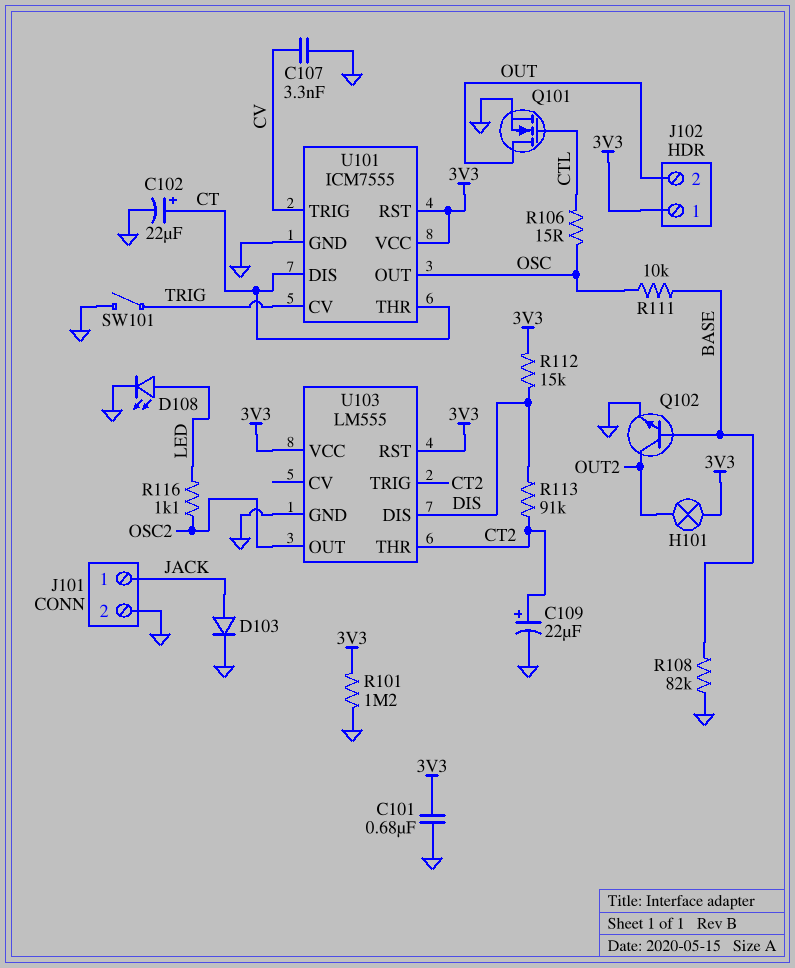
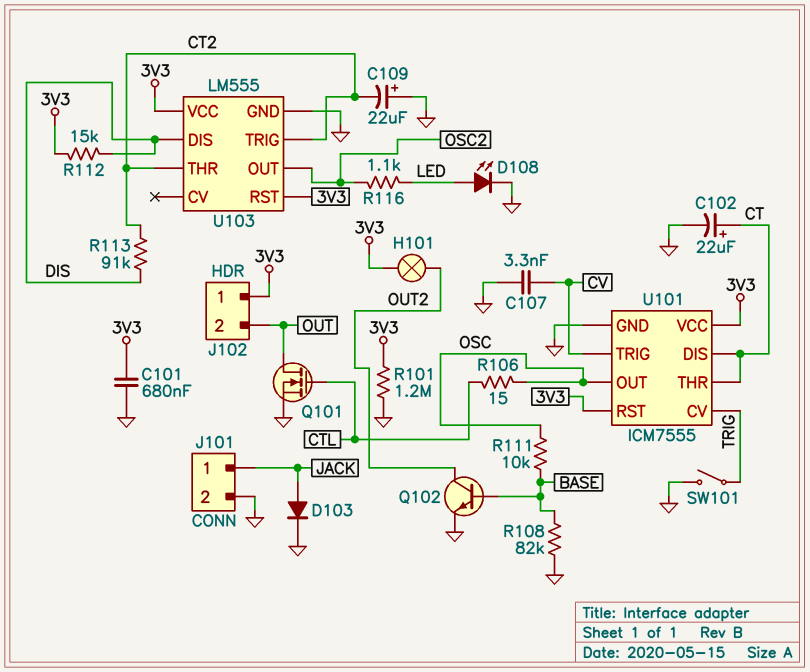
C109: 22uF (plus CT2, minus GND) -> 22uF (plus GND, minus CT2)

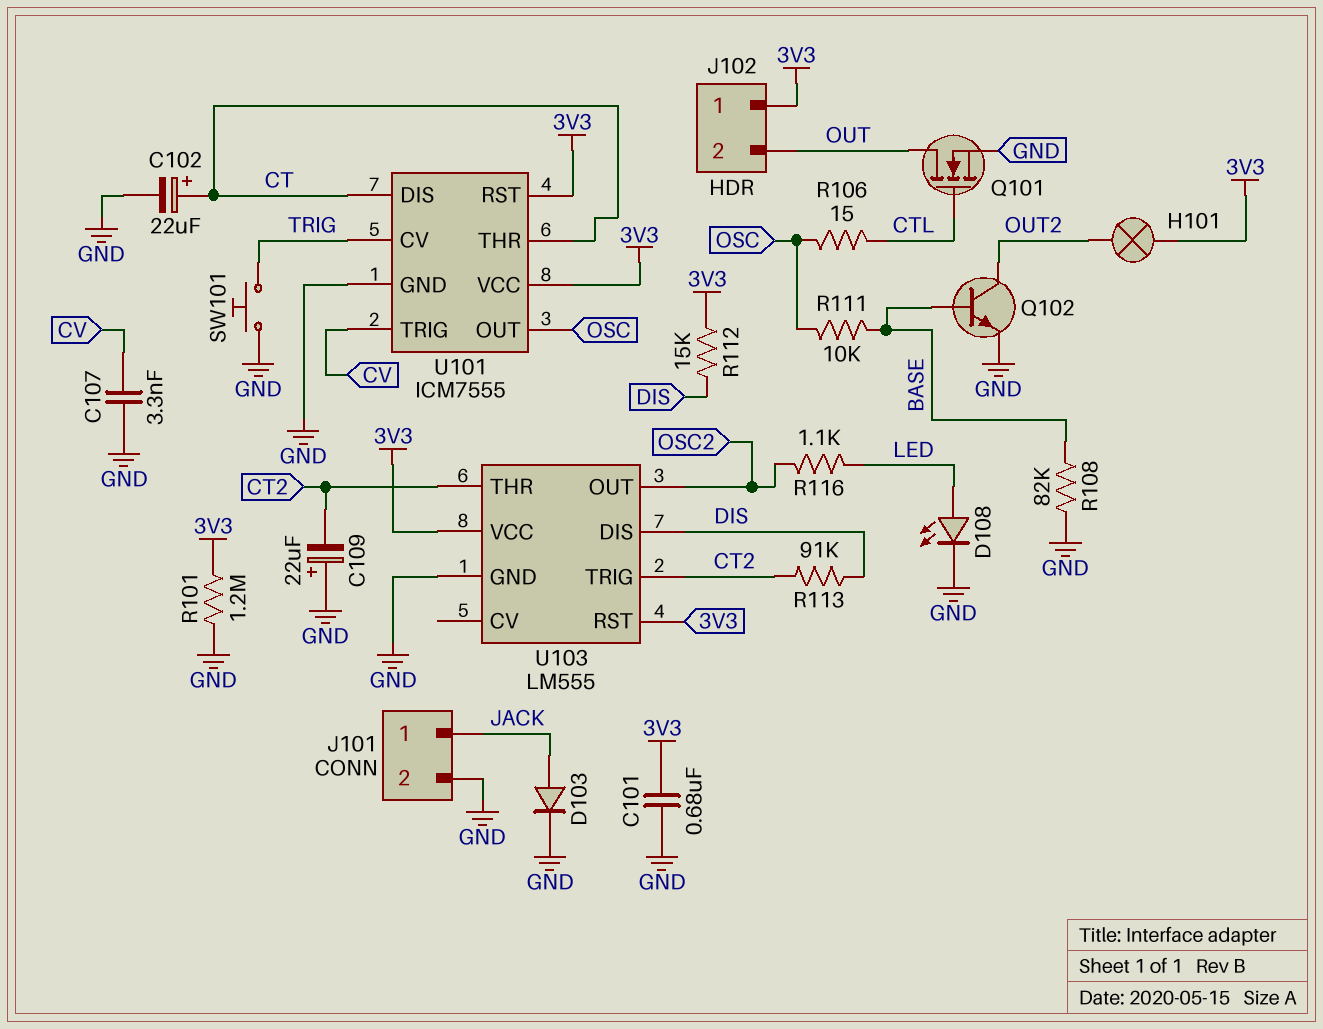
SW101: switch (GND, TRIG) -> button (GND, TRIG)

